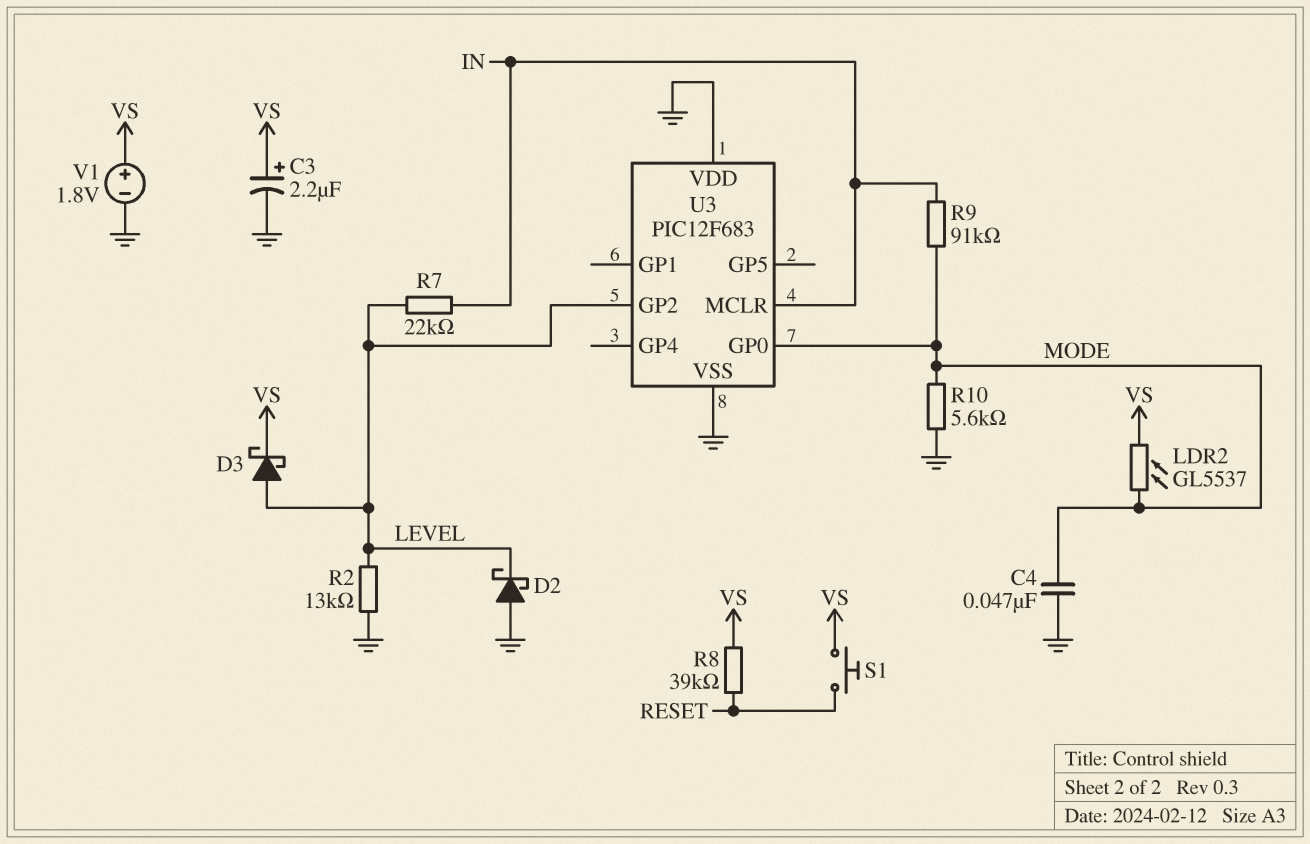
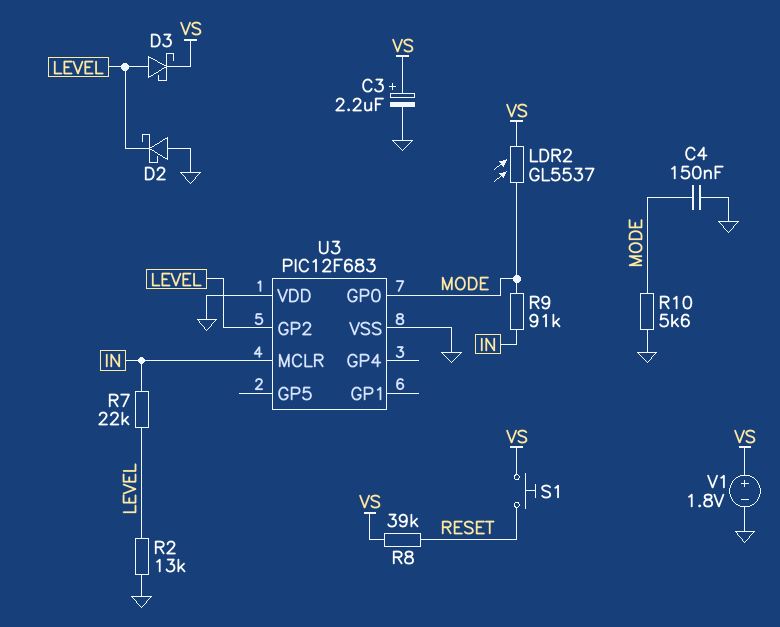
C4: 47nF (GND, MODE) -> 150nF (GND, MODE)

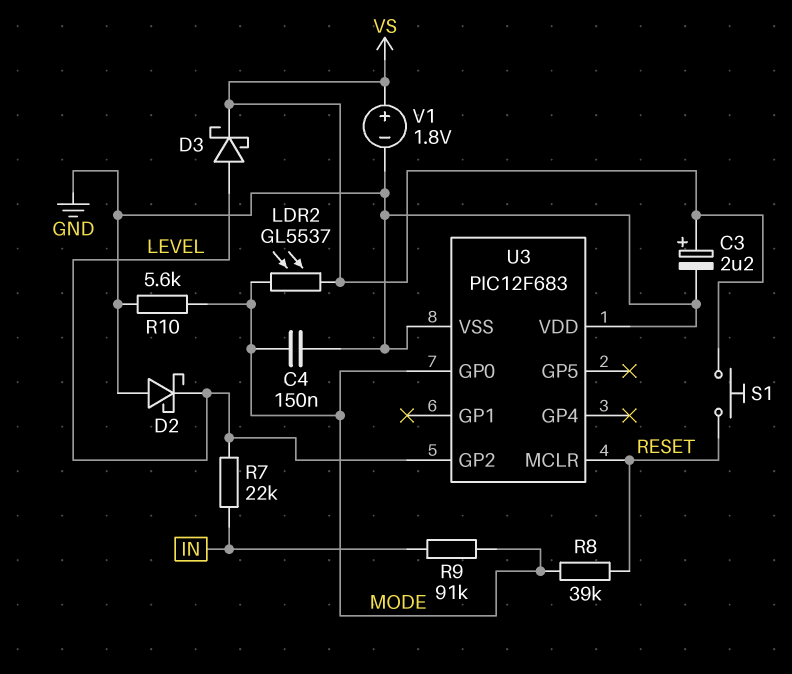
R2: 13k (GND, LEVEL) -> none
R8: 39k (RESET, VS) -> 39k (MODE, RESET)
U3 pin MCLR: IN -> RESET

